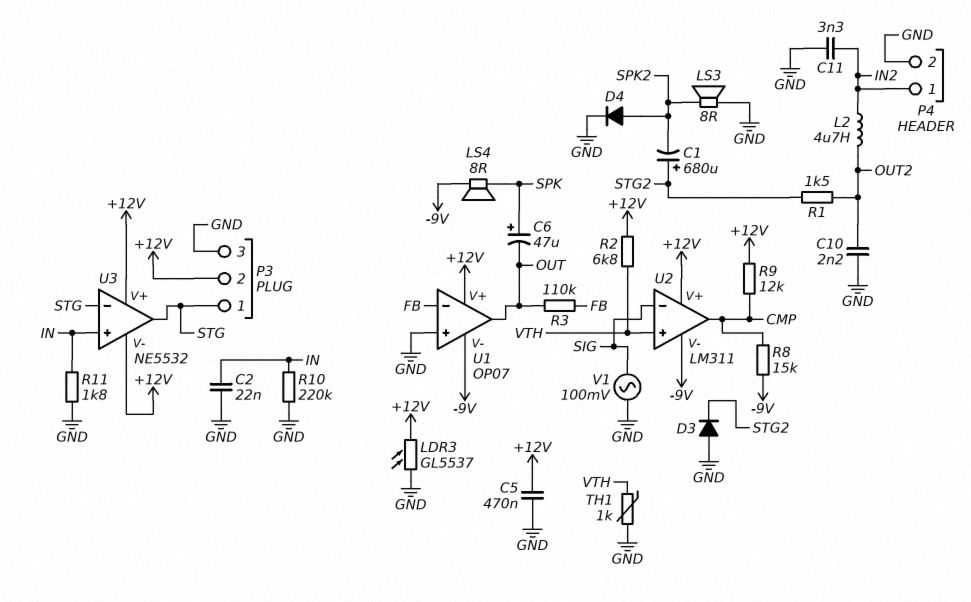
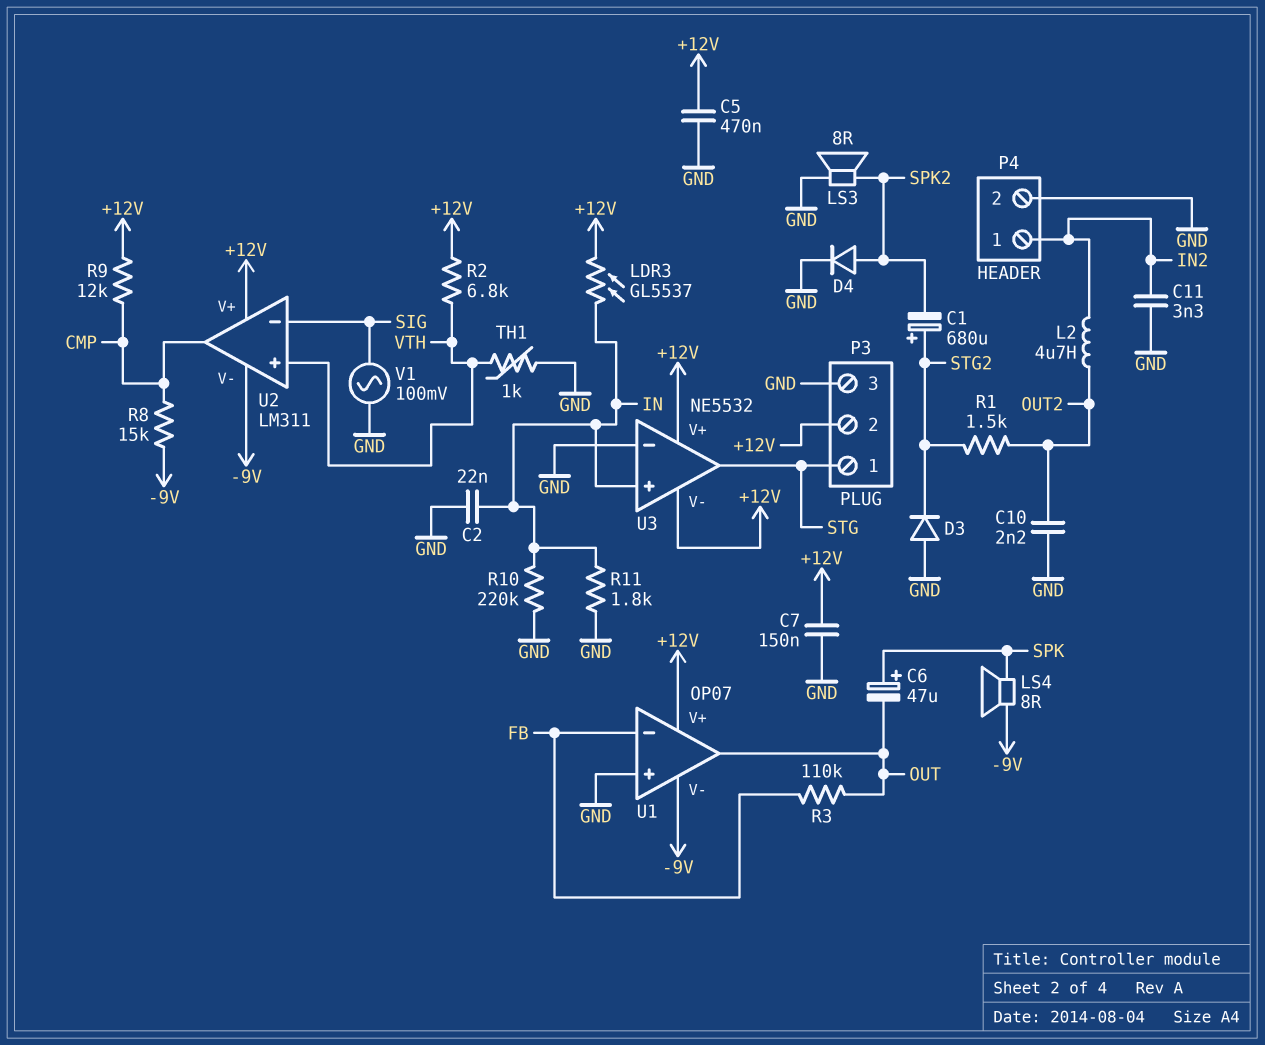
C7: none -> 150nF (+12V, GND)
LDR3: GL5537 (+12V, GND) -> GL5537 (+12V, IN)
U3 pin in-: STG -> GND

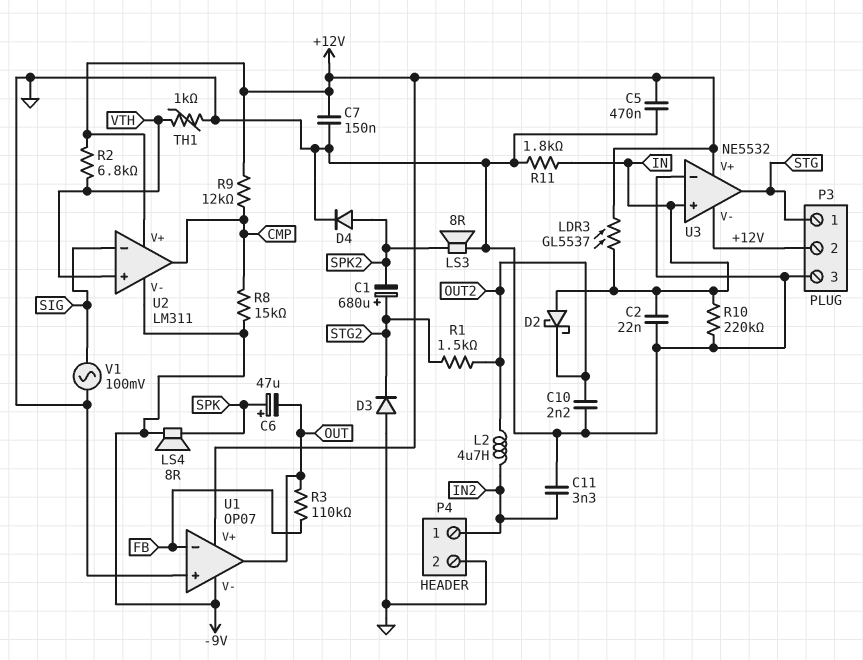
D2: none -> schottky (A IN, K OUT2)

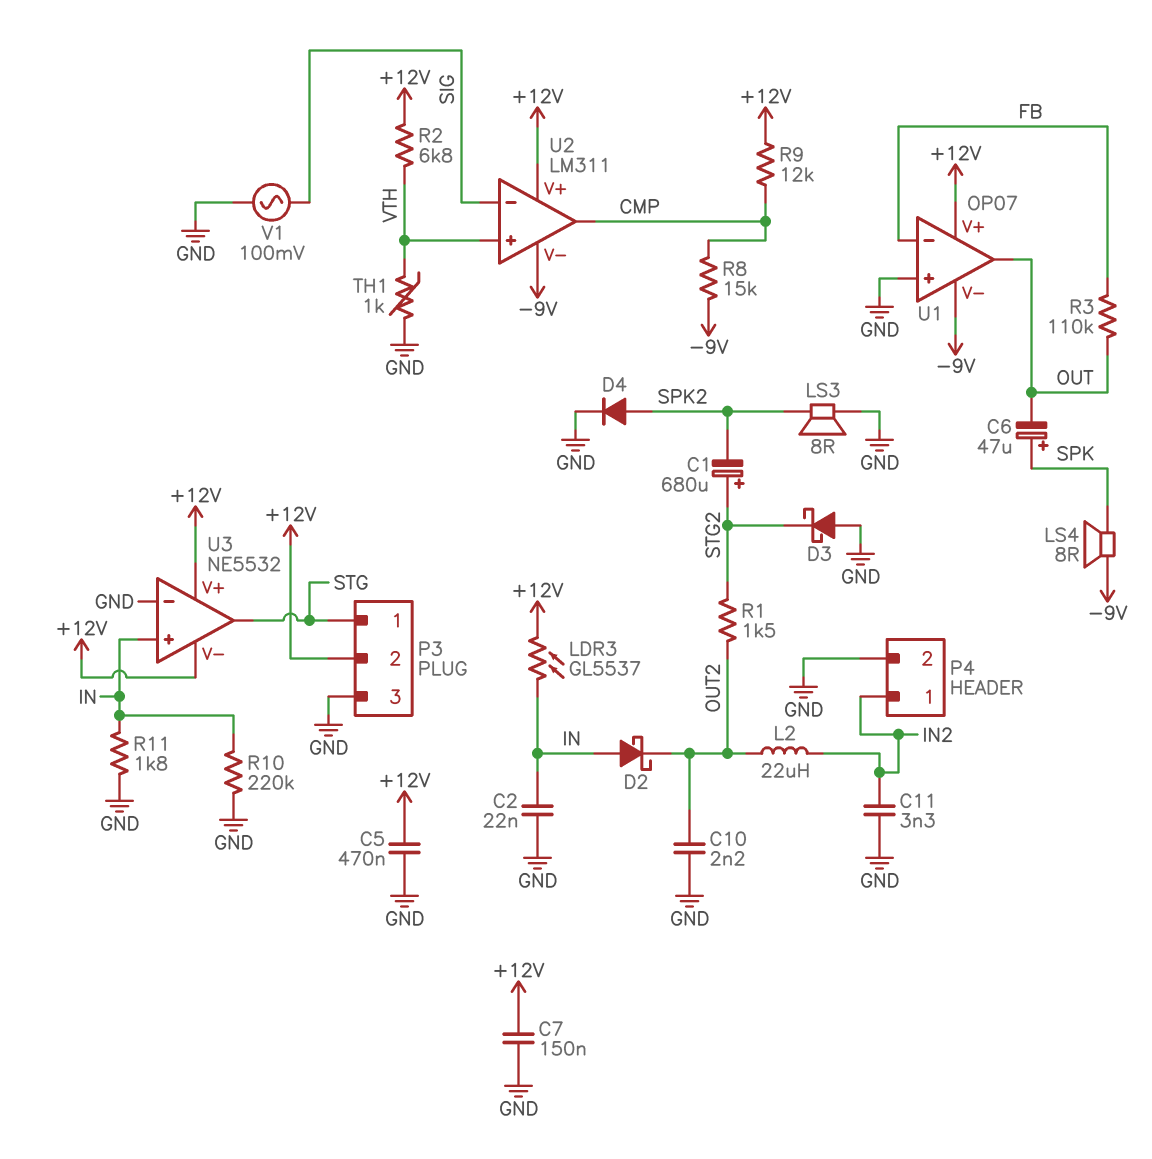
D3: diode (A GND, K STG2) -> schottky (A GND, K STG2)
L2: 4.7uH (IN2, OUT2) -> 22uH (IN2, OUT2)

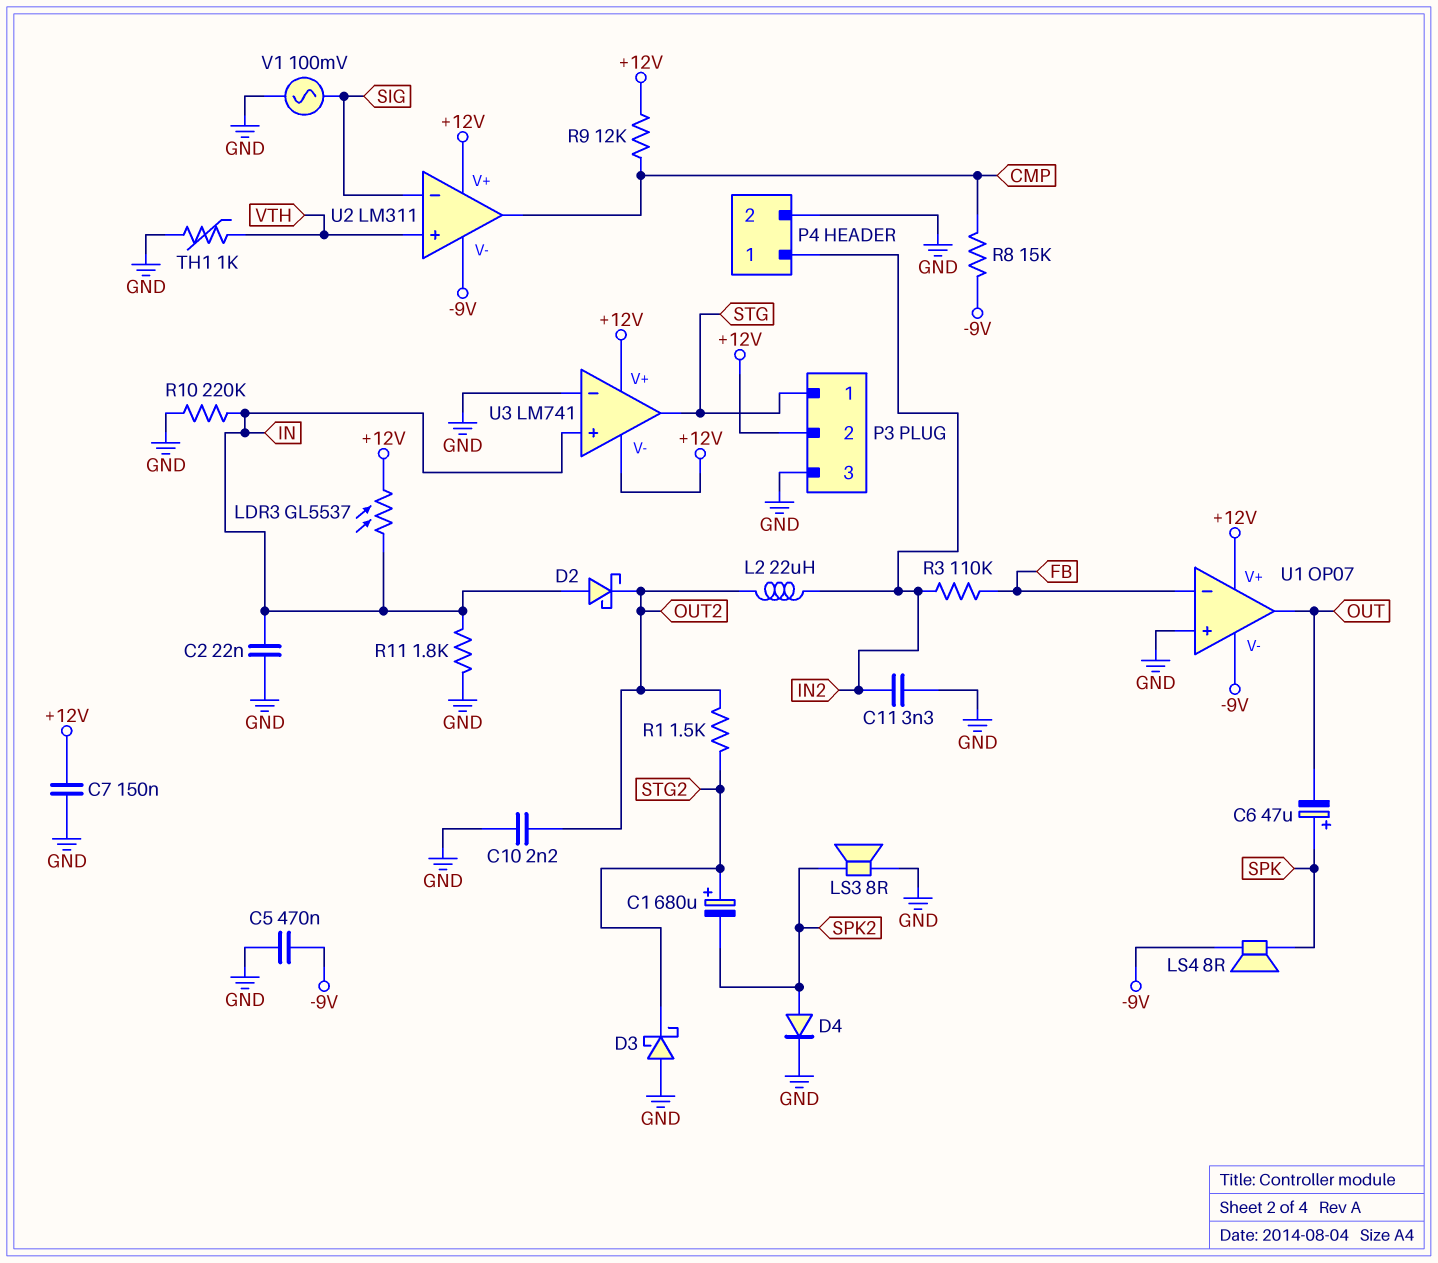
C5: 470nF (+12V, GND) -> 470nF (-9V, GND)
R2: 6.8k (+12V, VTH) -> none
R3: 110k (FB, OUT) -> 110k (FB, IN2)
U3: NE5532 -> LM741

